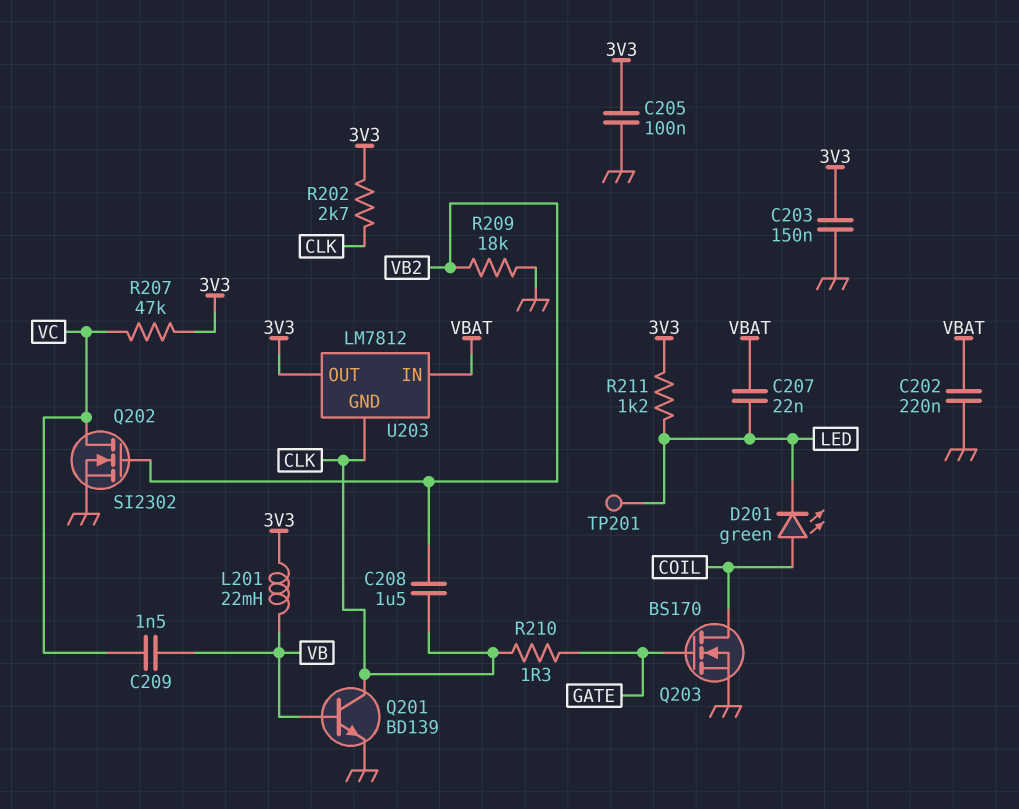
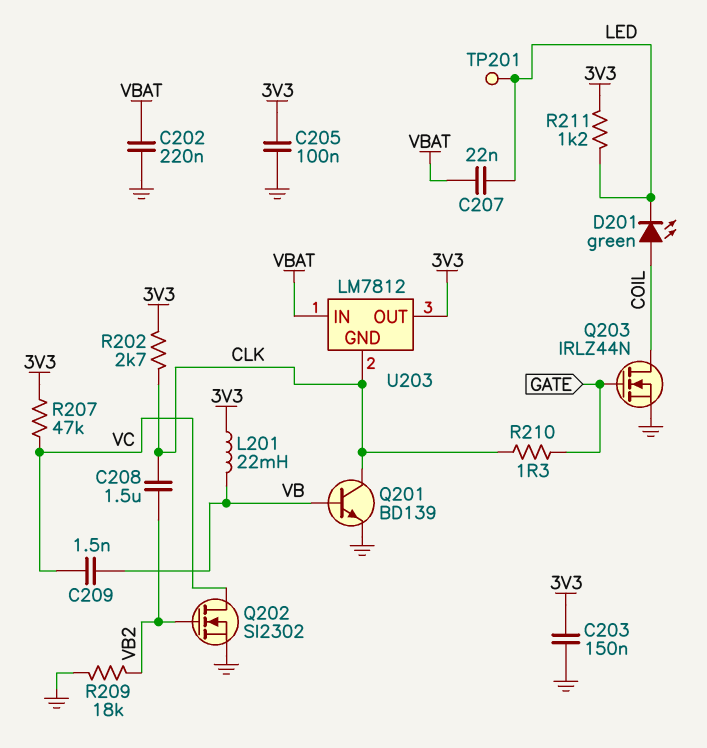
Q203: NMOS BS170 (G GATE, D COIL, S GND) -> NMOS IRLZ44N (G GATE, D COIL, S GND)

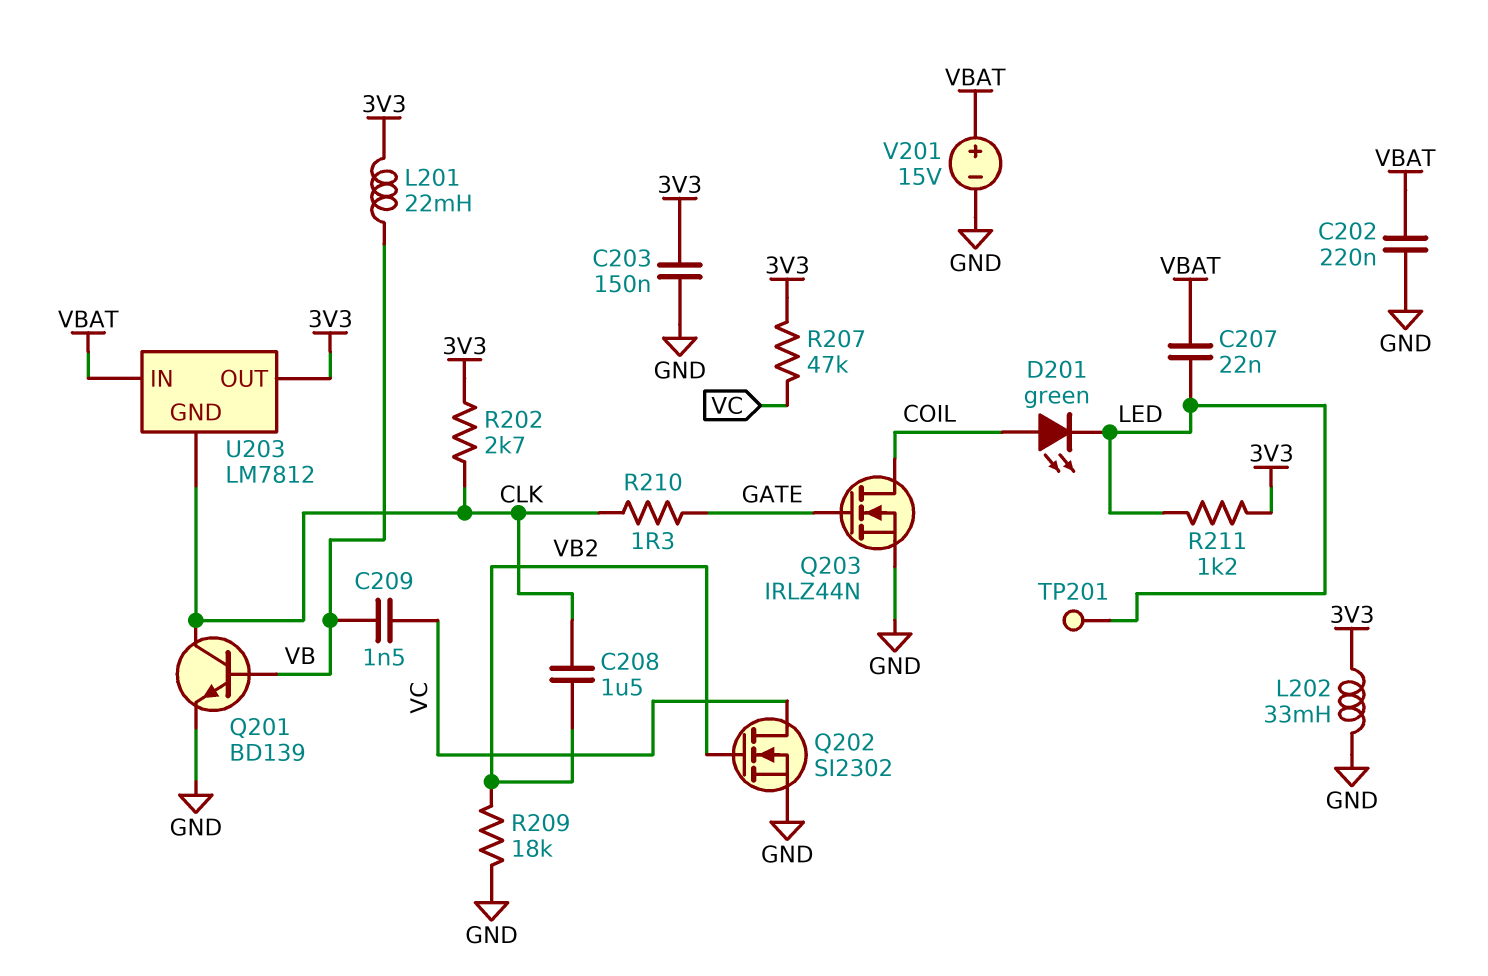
C205: 100nF (3V3, GND) -> none
L202: none -> 33mH (3V3, GND)
V201: none -> 15V (plus VBAT, minus GND)

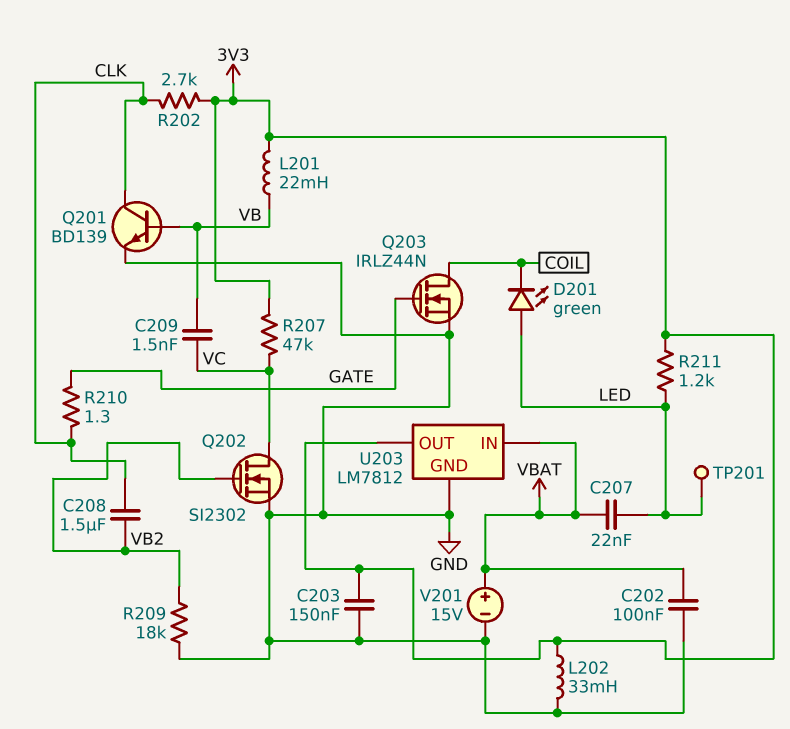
C202: 220nF (GND, VBAT) -> 100nF (GND, VBAT)
D201: LED green (A COIL, K LED) -> LED green (A LED, K COIL)
U203 pin GND: CLK -> GND

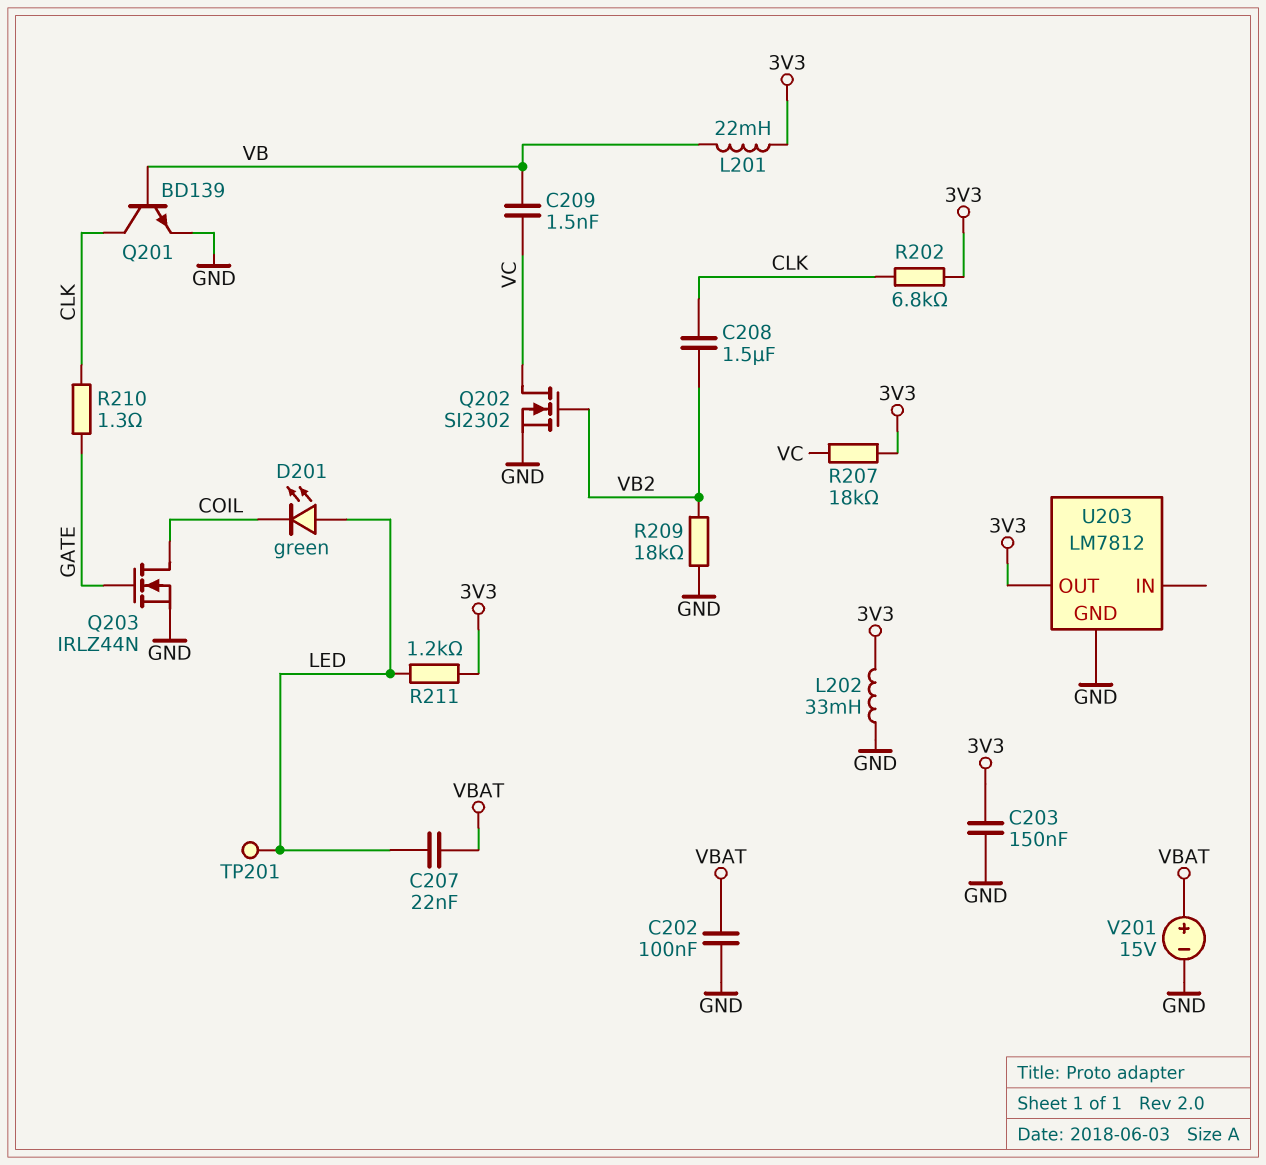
R202: 2.7k (3V3, CLK) -> 6.8k (3V3, CLK)
R207: 47k (3V3, VC) -> 18k (3V3, VC)
U203 pin IN: VBAT -> none

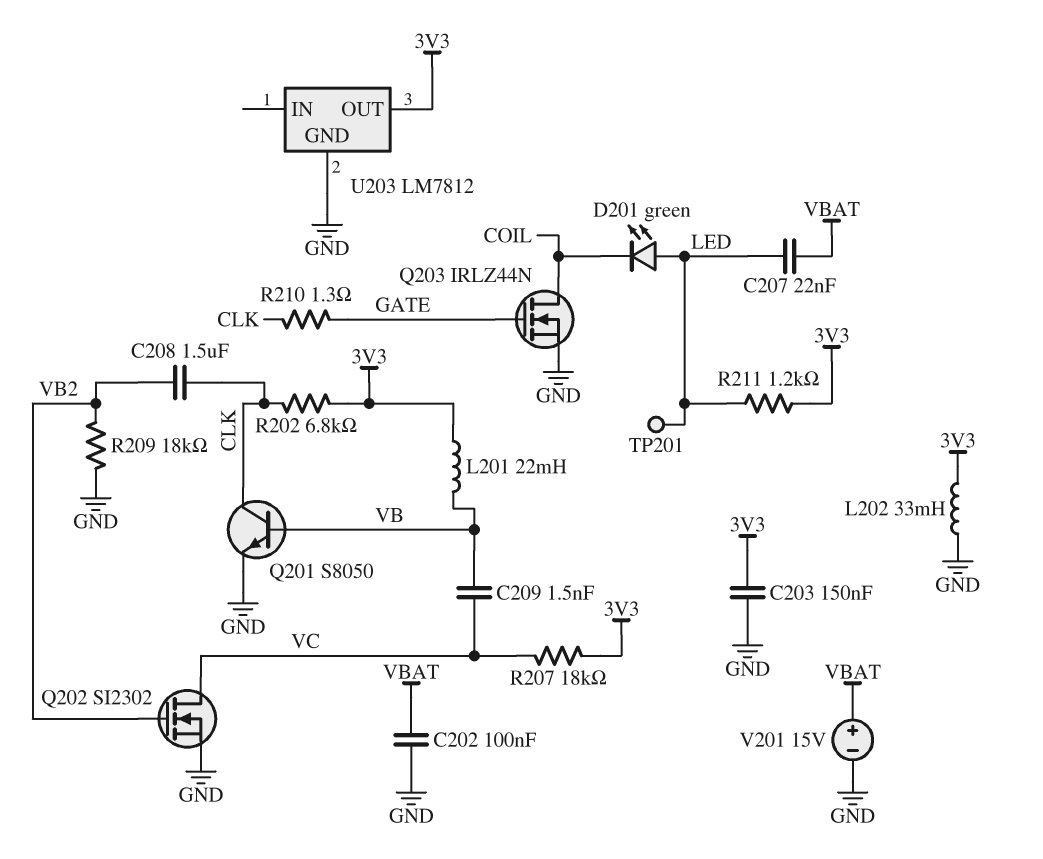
Q201: NPN BD139 (B VB, C CLK, E GND) -> NPN S8050 (B VB, C CLK, E GND)

